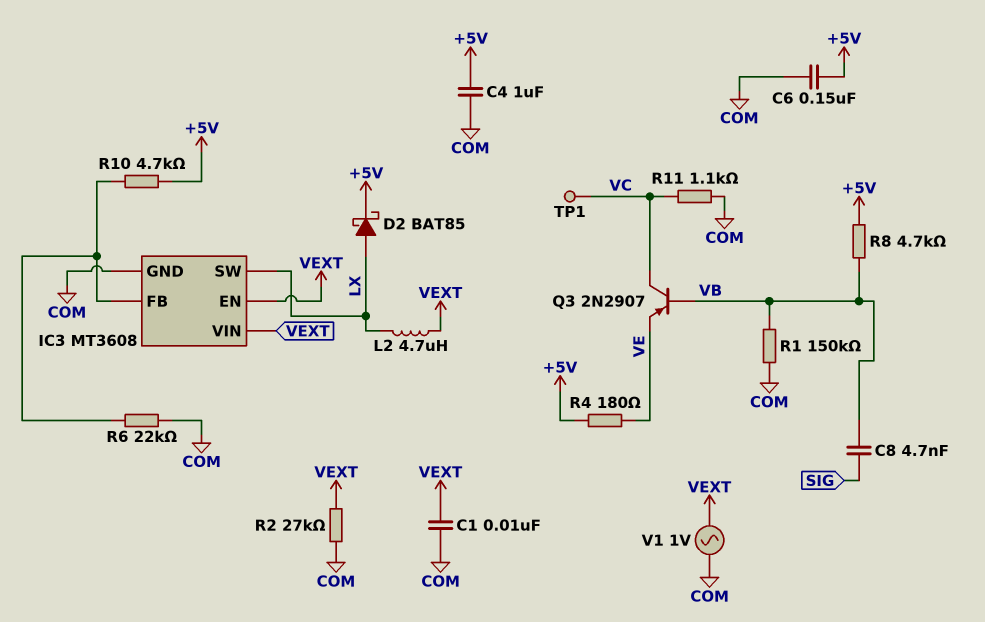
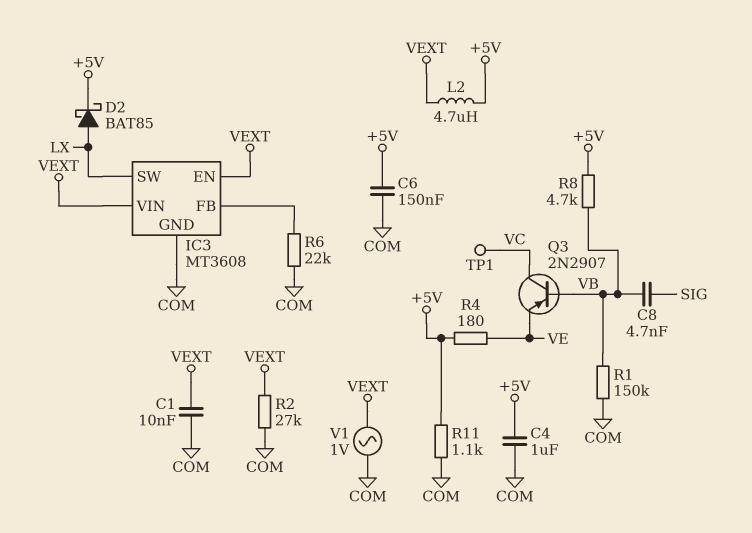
L2: 4.7uH (LX, VEXT) -> 4.7uH (+5V, VEXT)
R10: 4.7k (+5V, IC3/FB) -> none
R11: 1.1k (COM, VC) -> 1.1k (+5V, COM)

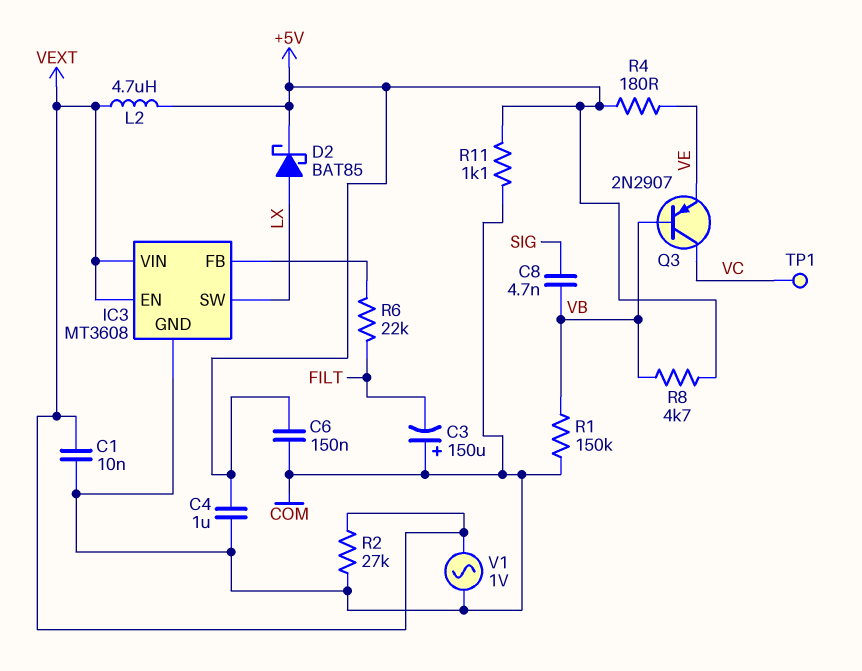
C3: none -> 150uF (plus COM, minus FILT)
R6: 22k (COM, IC3/FB) -> 22k (FILT, IC3/FB)

